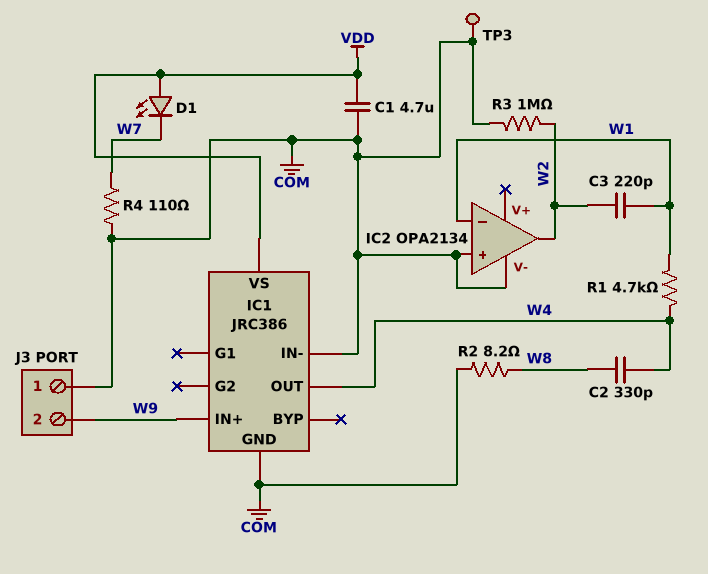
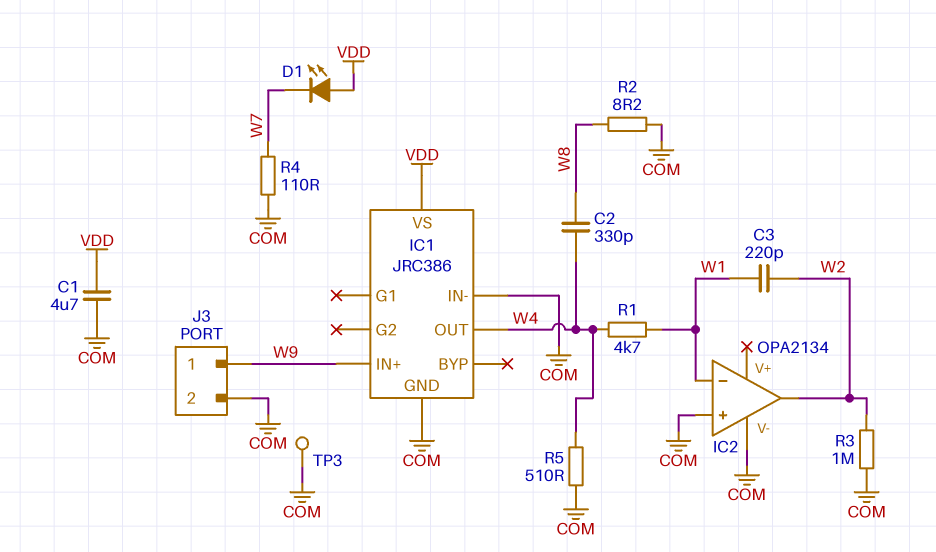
J3 pin 1: COM -> W9
J3 pin 2: W9 -> COM
R5: none -> 510 (COM, W4)

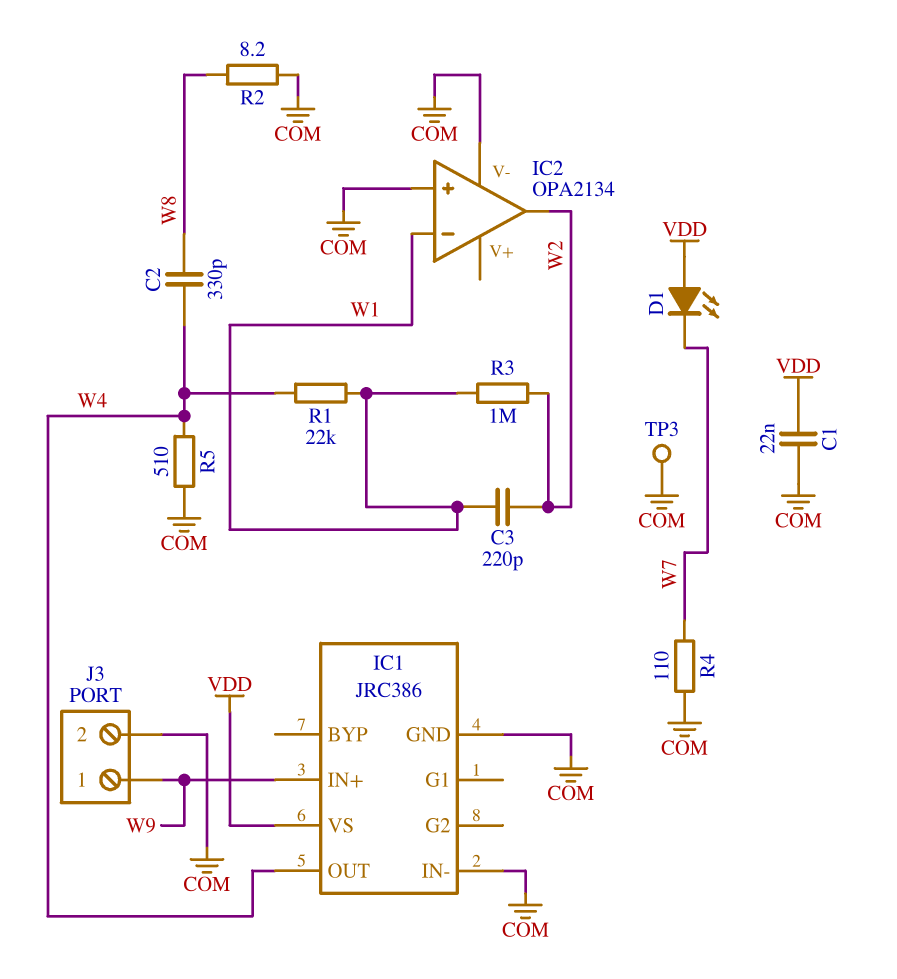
C1: 4.7uF (COM, VDD) -> 22nF (COM, VDD)
R1: 4.7k (W1, W4) -> 22k (W1, W4)
R3: 1M (COM, W2) -> 1M (W1, W2)

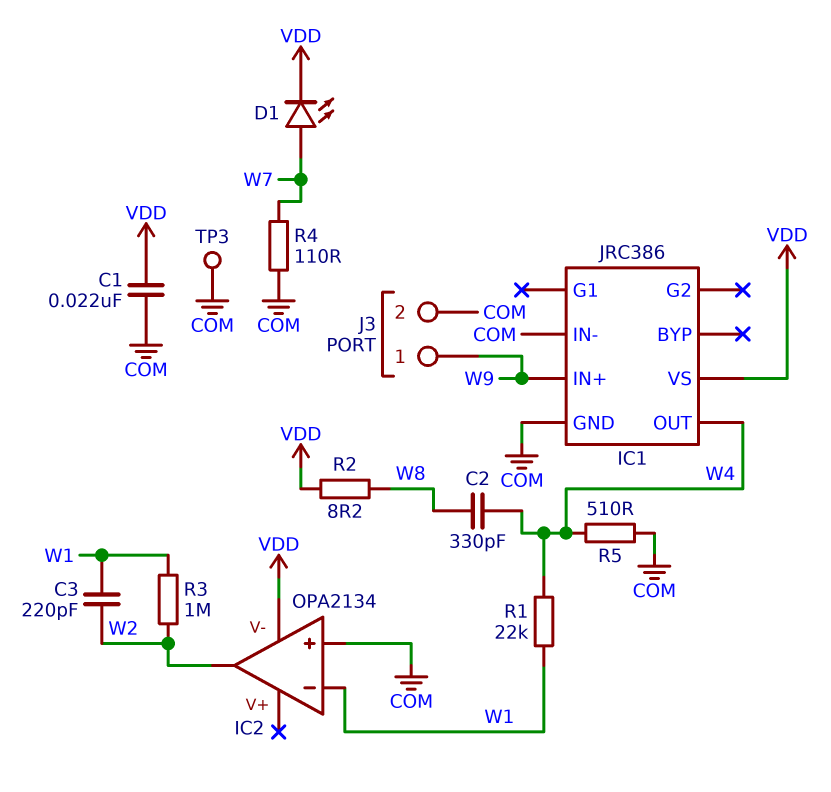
D1: LED (A VDD, K W7) -> LED (A W7, K VDD)
IC2 pin V-: COM -> VDD
R2: 8.2 (COM, W8) -> 8.2 (VDD, W8)

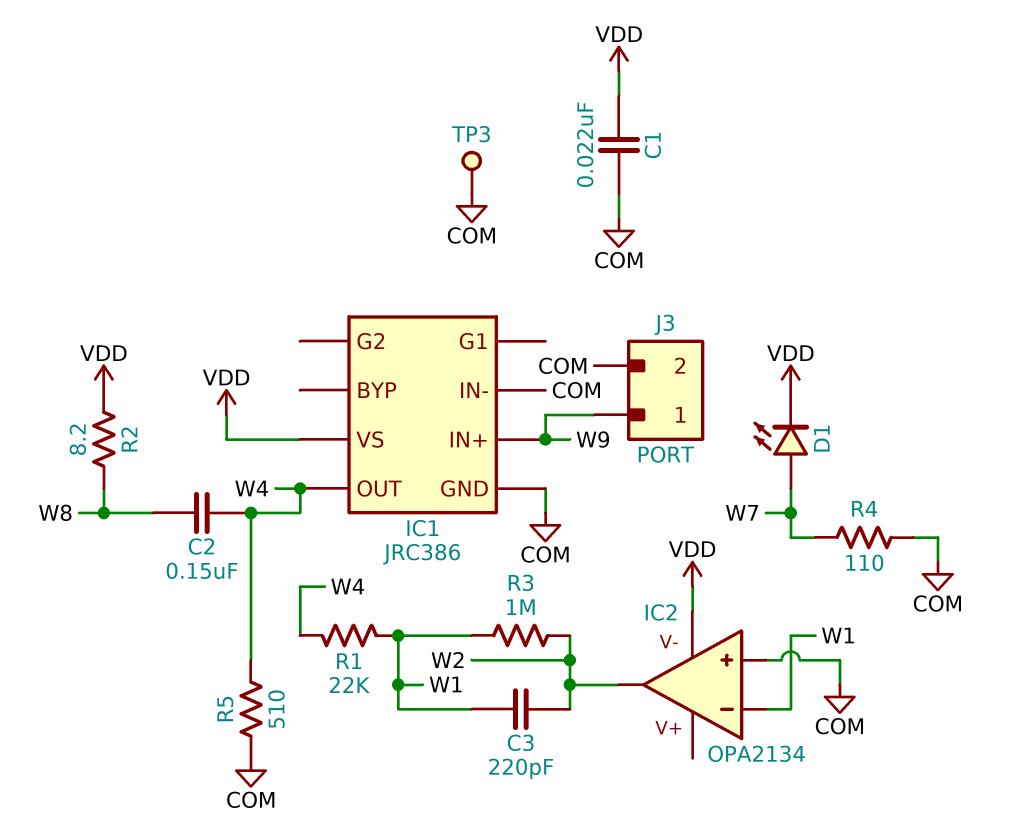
C2: 330pF (W4, W8) -> 150nF (W4, W8)

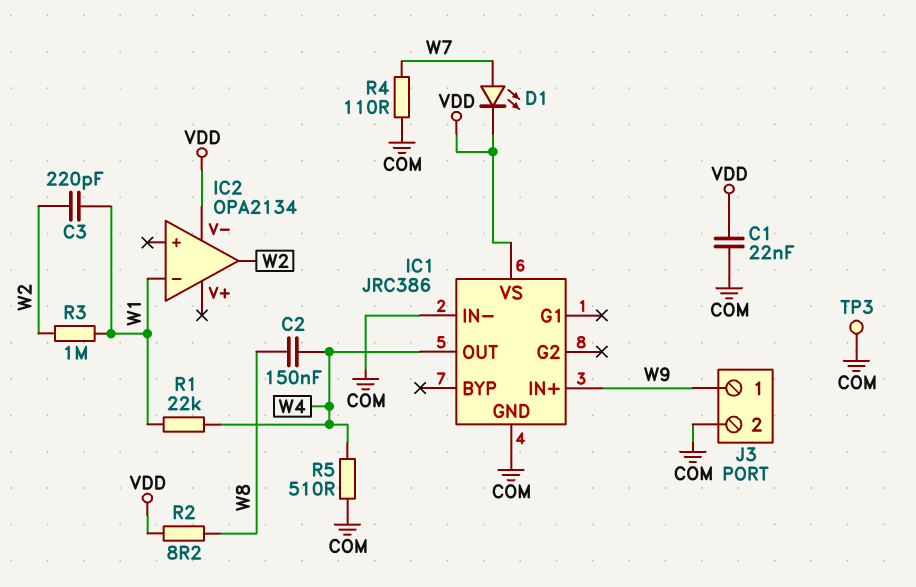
IC2 pin in+: COM -> none

